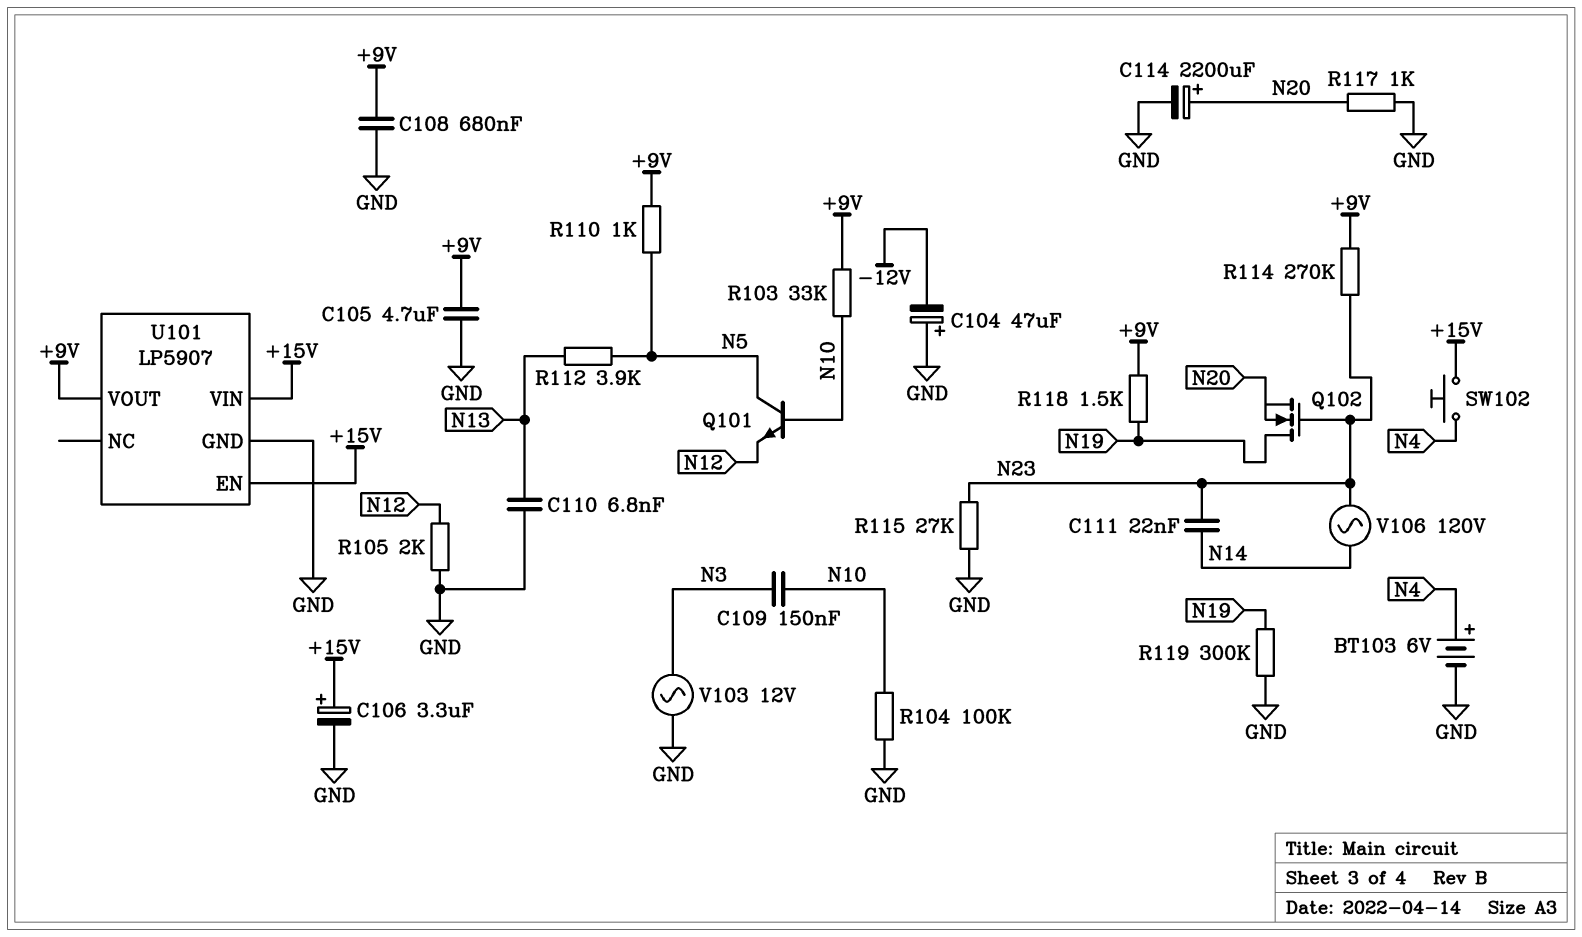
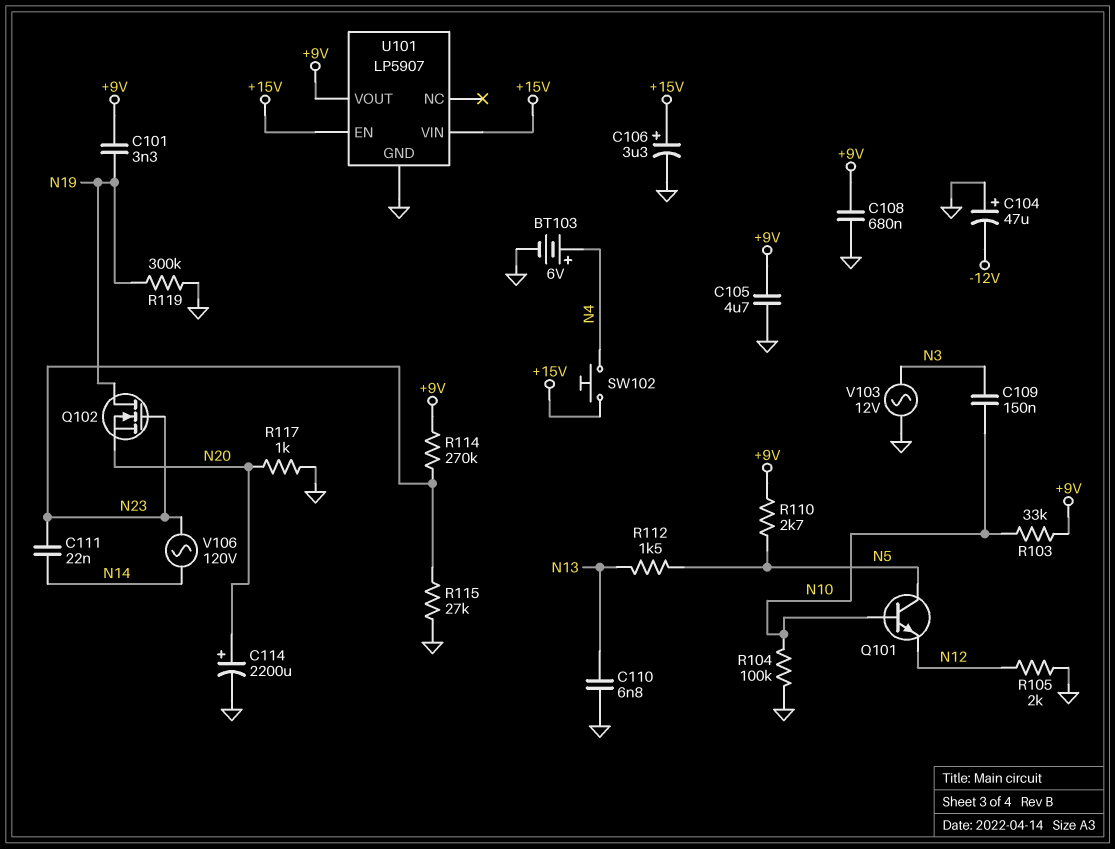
C101: none -> 3.3nF (+9V, N19)
R110: 1k (+9V, N5) -> 2.7k (+9V, N5)
R112: 3.9k (N5, N13) -> 1.5k (N5, N13)
R118: 1.5k (+9V, N19) -> none

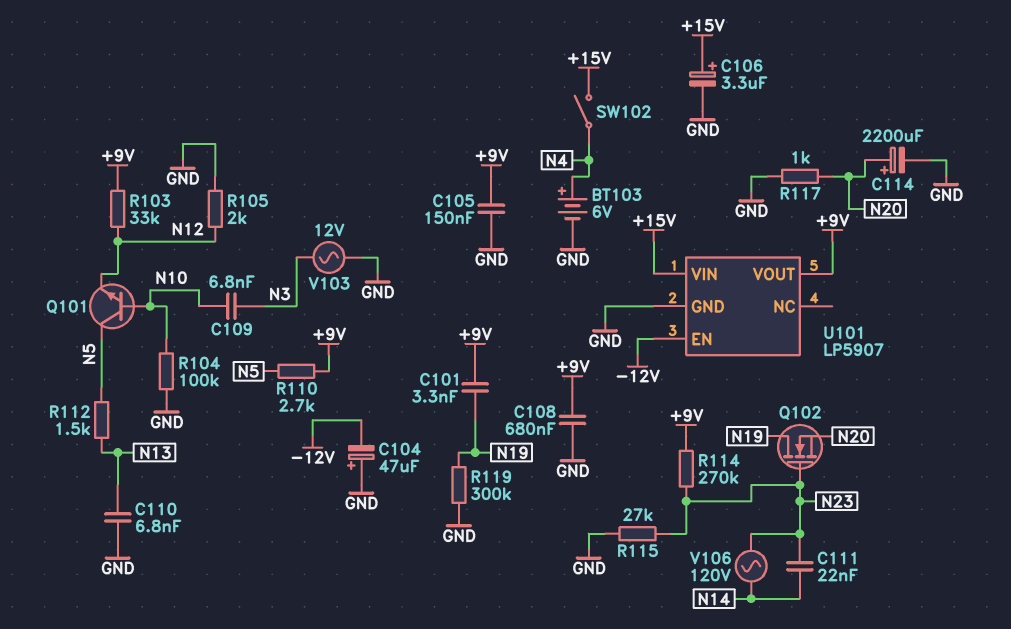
C105: 4.7uF (+9V, GND) -> 150nF (+9V, GND)
C109: 150nF (N3, N10) -> 6.8nF (N3, N10)
R103: 33k (+9V, N10) -> 33k (+9V, N12)
SW102: button (+15V, N4) -> switch (+15V, N4)
U101 pin EN: +15V -> -12V

